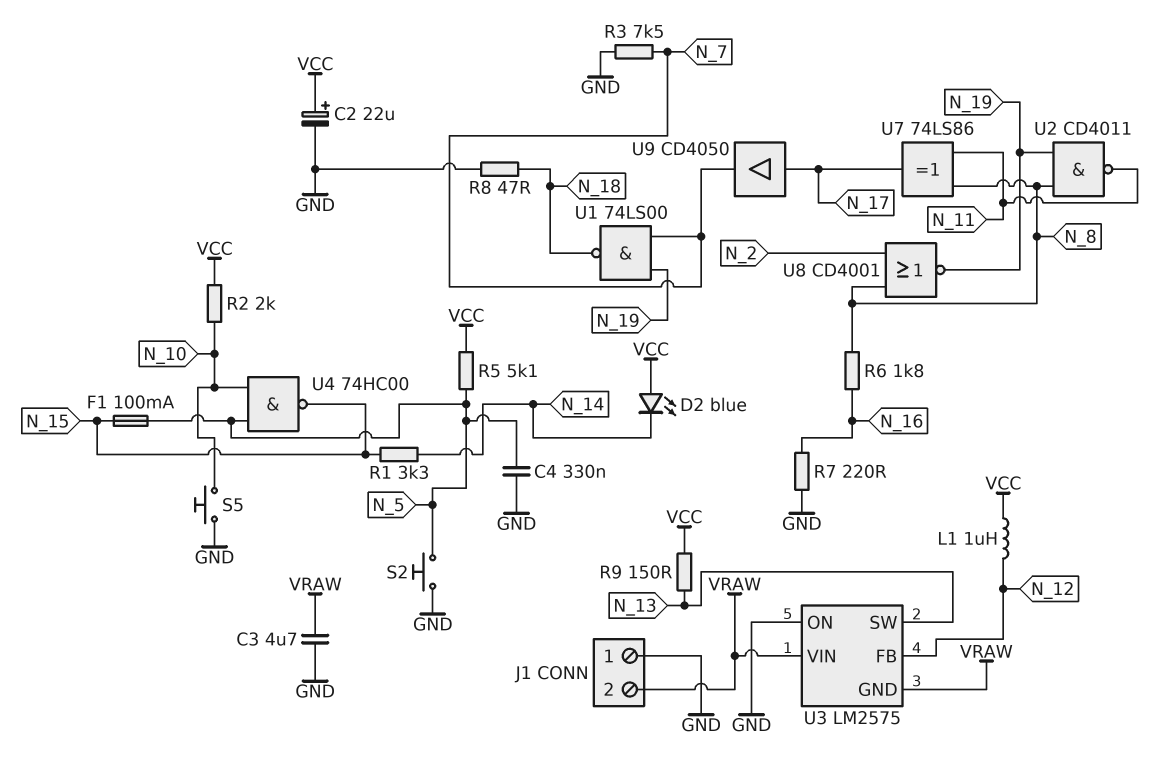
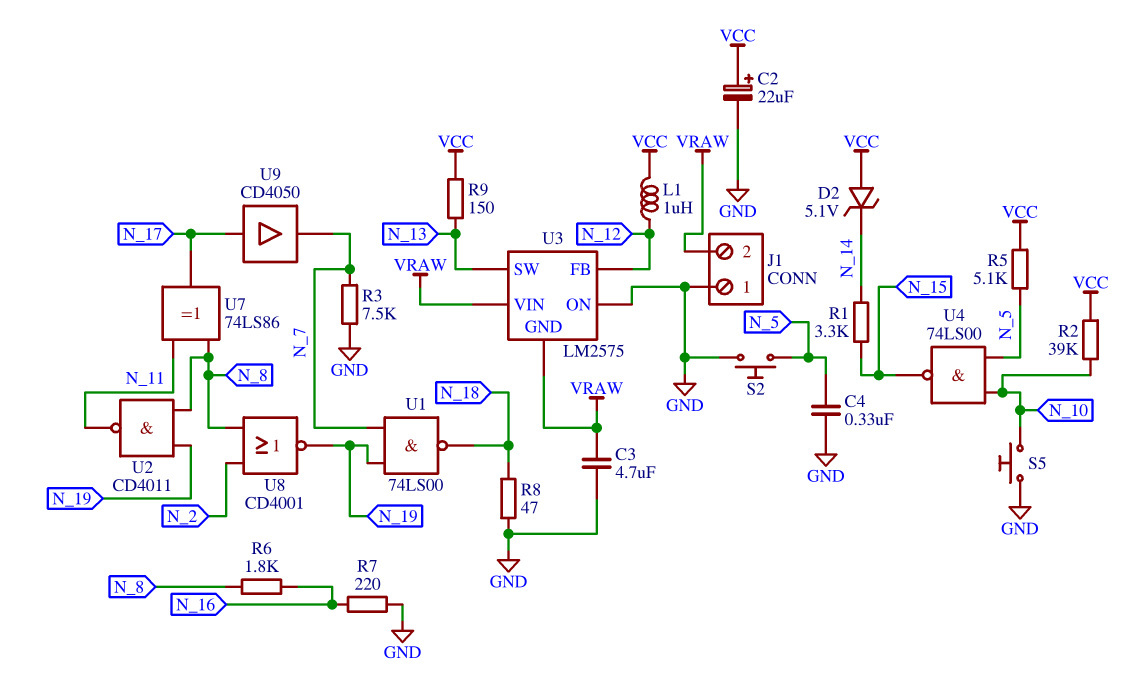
D2: LED blue (A VCC, K N_14) -> zener 5.1V (A VCC, K N_14)
F1: 100mA (N_5, N_15) -> none
R2: 2k (N_10, VCC) -> 39k (N_10, VCC)
U4: NAND 74HC00 (in N_5, in N_10, out N_15) -> NAND 74LS00 (in N_5, in N_10, out N_15)

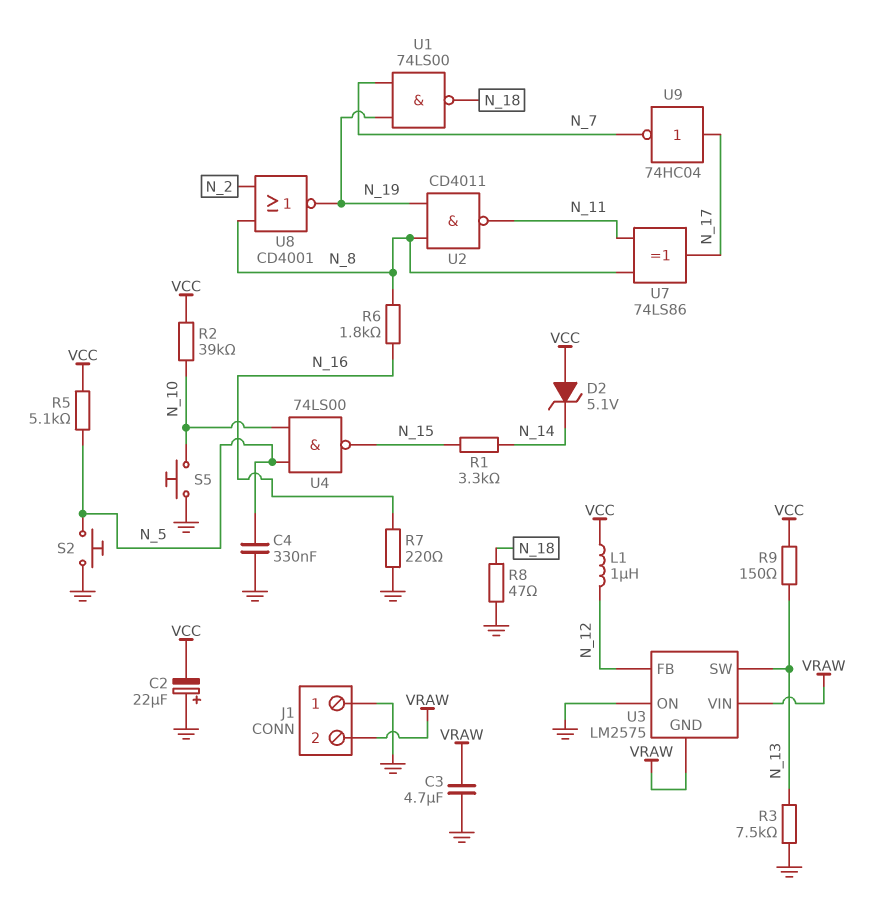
C2: 22uF (plus VCC, minus GND) -> 22uF (plus GND, minus VCC)
R3: 7.5k (GND, N_7) -> 7.5k (GND, N_13)
U9: buffer CD4050 (in N_17, out N_7) -> NOT 74HC04 (in N_17, out N_7)

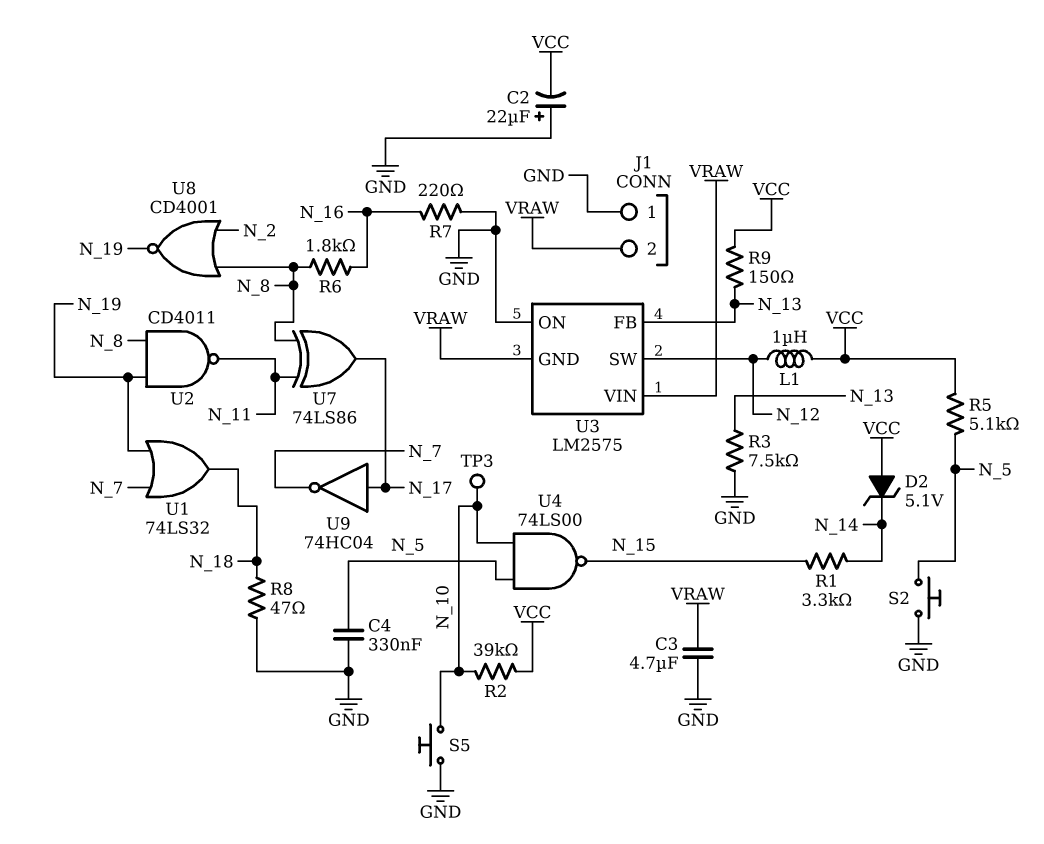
TP3: none -> test point (N_10)
U1: NAND 74LS00 (in N_7, in N_19, out N_18) -> OR 74LS32 (in N_7, in N_19, out N_18)
U3 pin FB: N_12 -> N_13
U3 pin SW: N_13 -> N_12

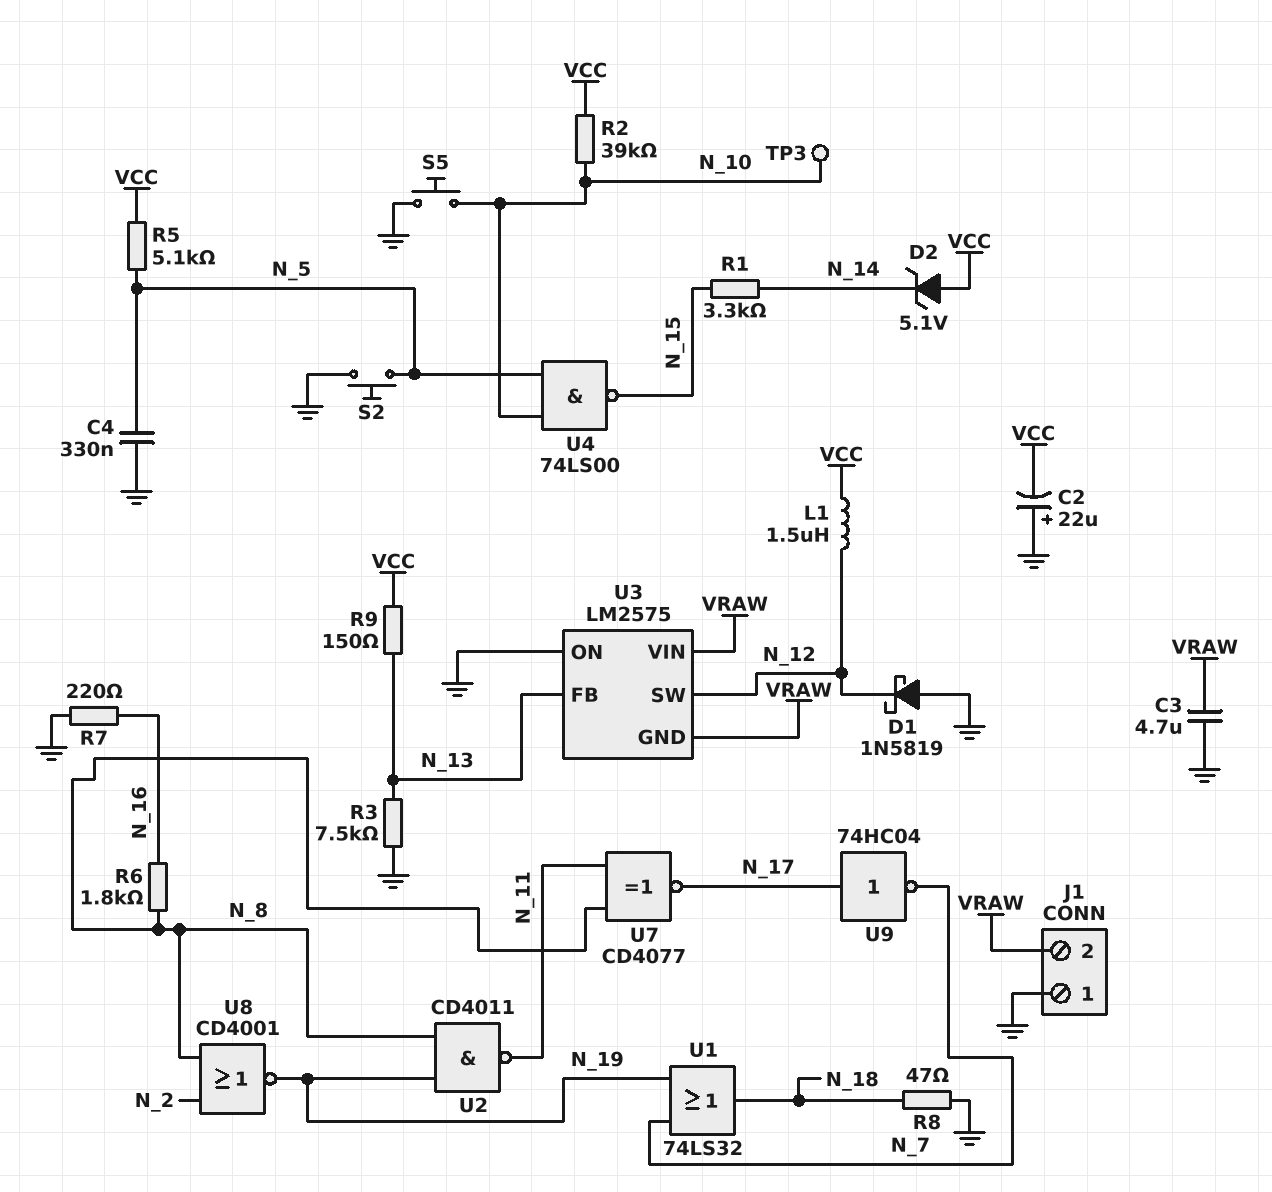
D1: none -> schottky 1N5819 (A GND, K N_12)
L1: 1uH (N_12, VCC) -> 1.5uH (N_12, VCC)
U7: XOR 74LS86 (in N_8, in N_11, out N_17) -> XNOR CD4077 (in N_8, in N_11, out N_17)

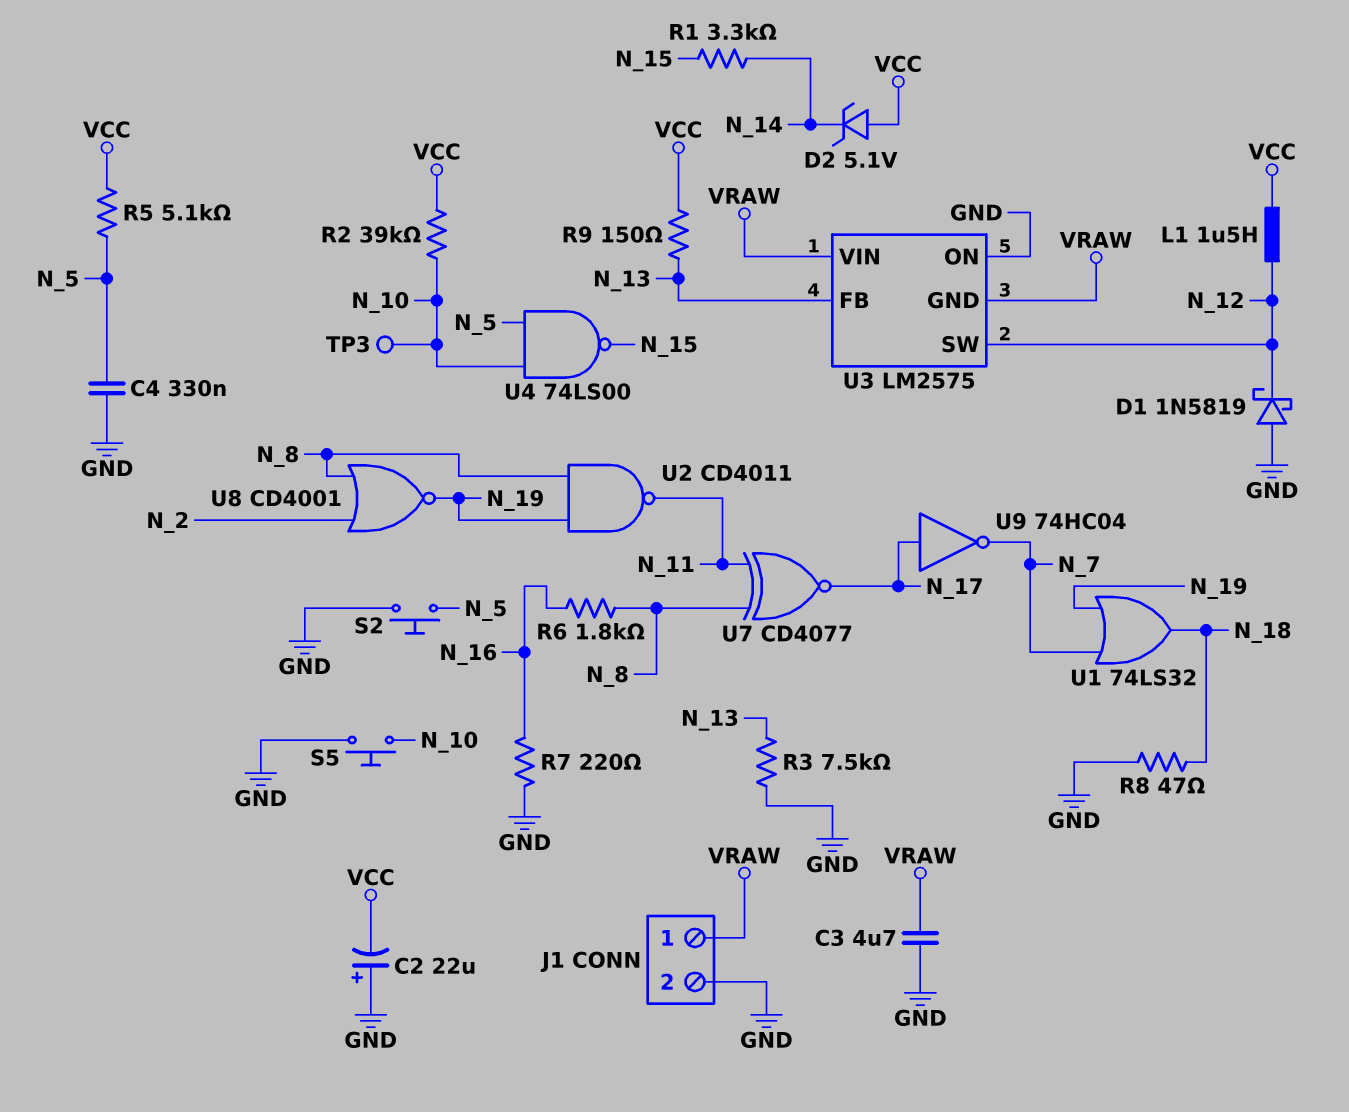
J1 pin 1: GND -> VRAW
J1 pin 2: VRAW -> GND

